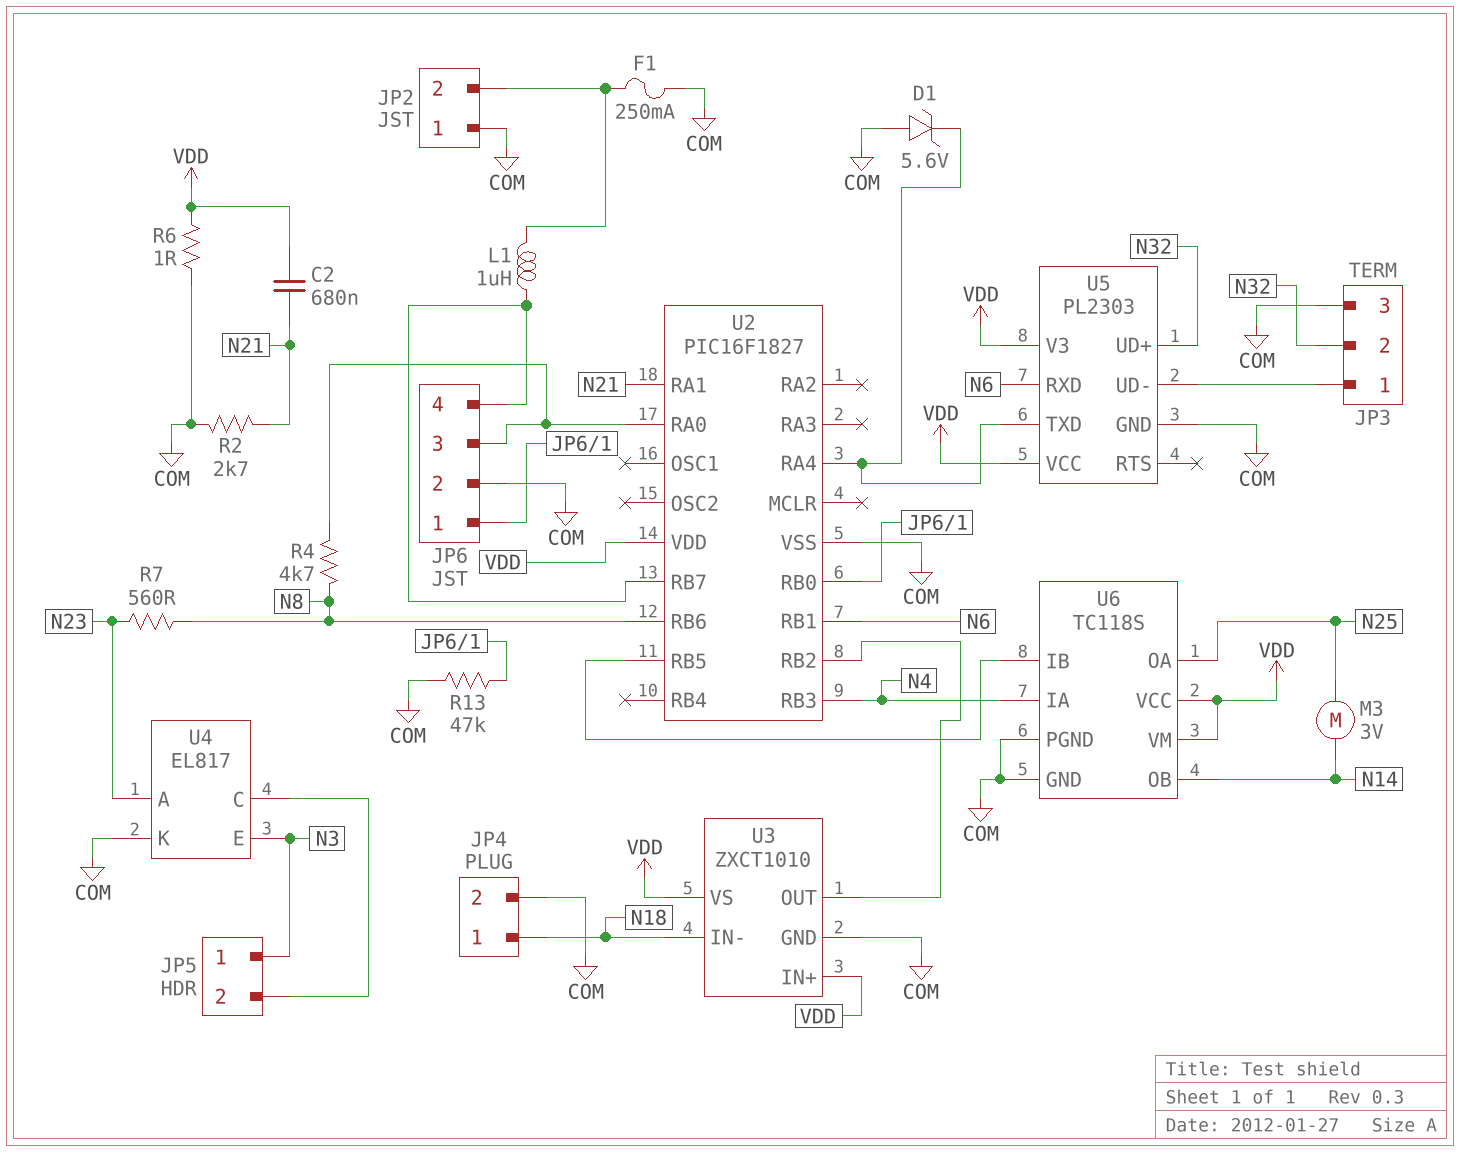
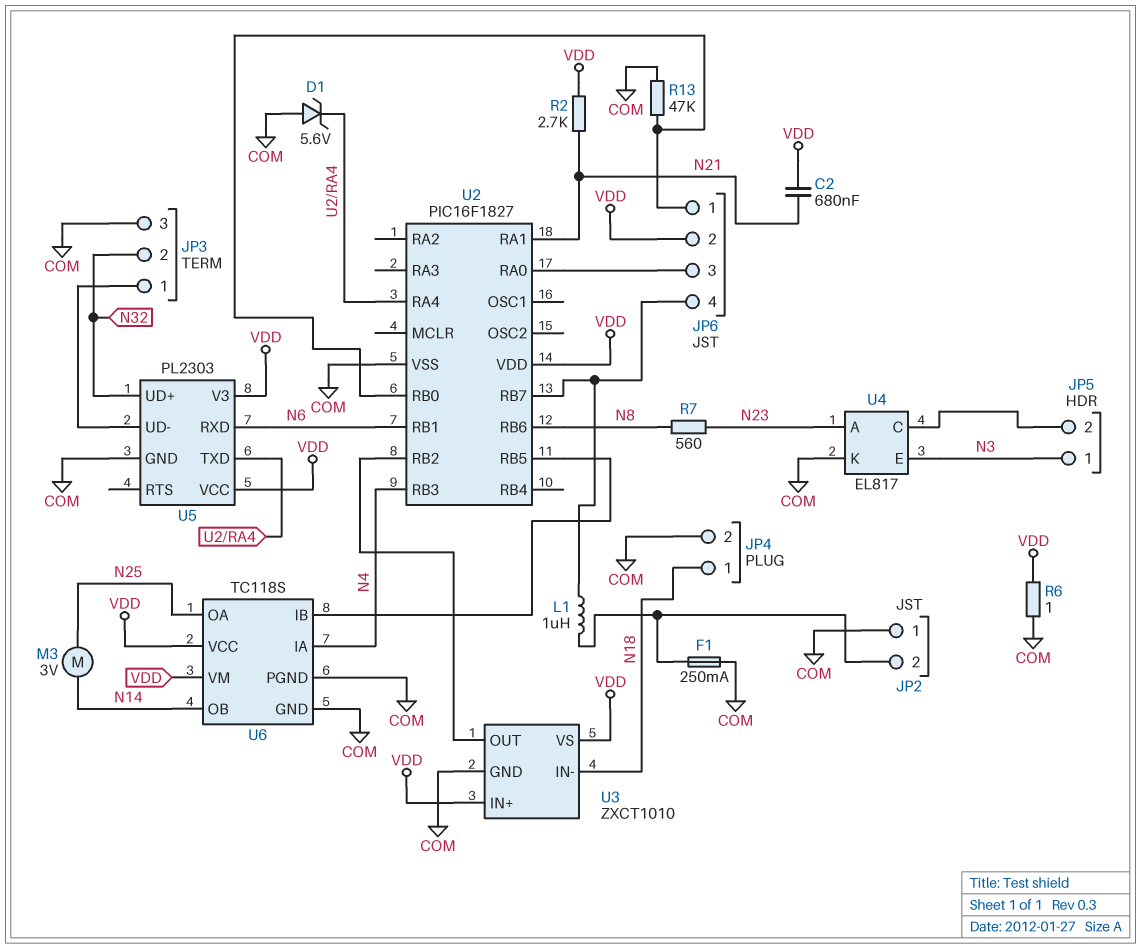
JP6 pin 2: COM -> VDD
R2: 2.7k (COM, N21) -> 2.7k (N21, VDD)
R4: 4.7k (JP6/3, N8) -> none

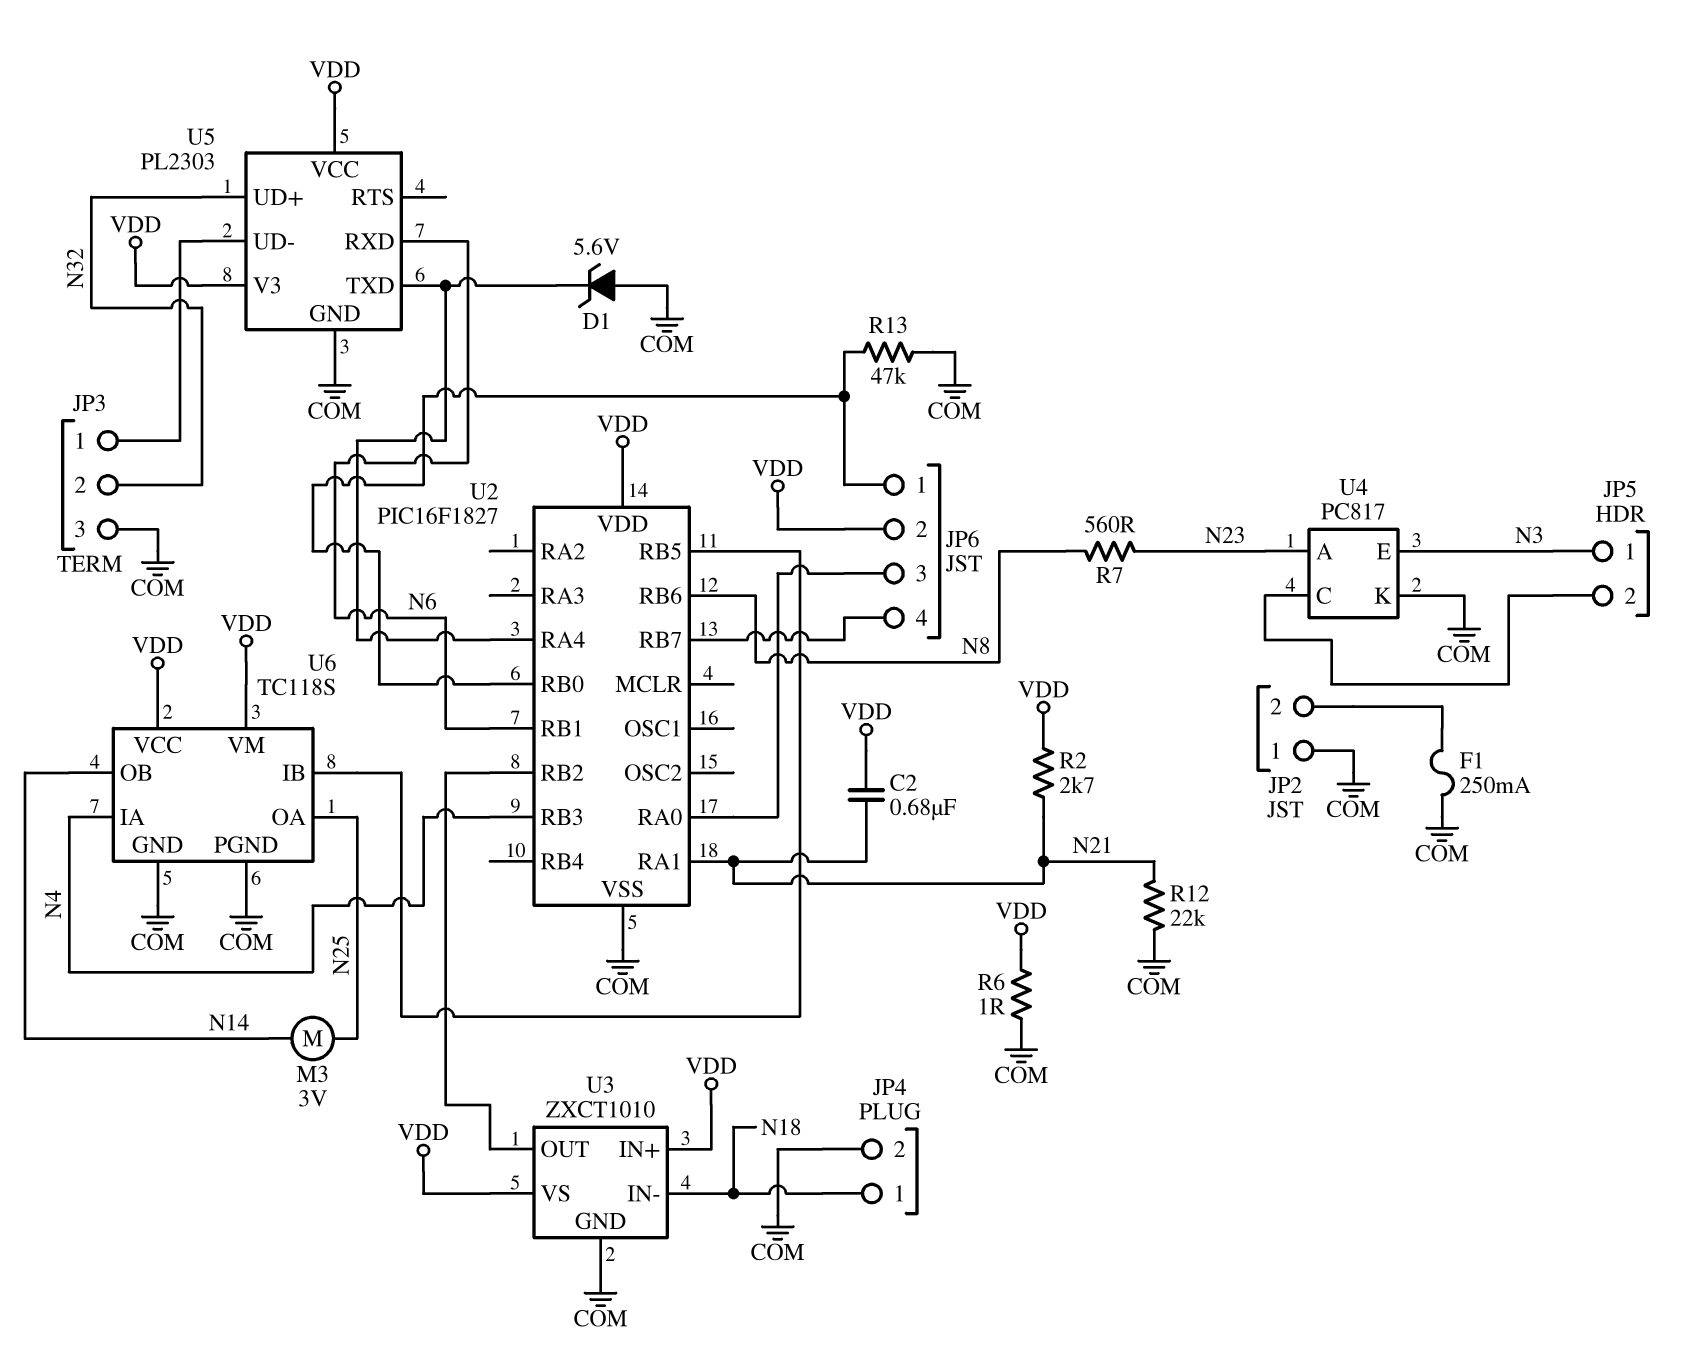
L1: 1uH (JP2/2, JP6/4) -> none
R12: none -> 22k (COM, N21)
U4: EL817 -> PC817

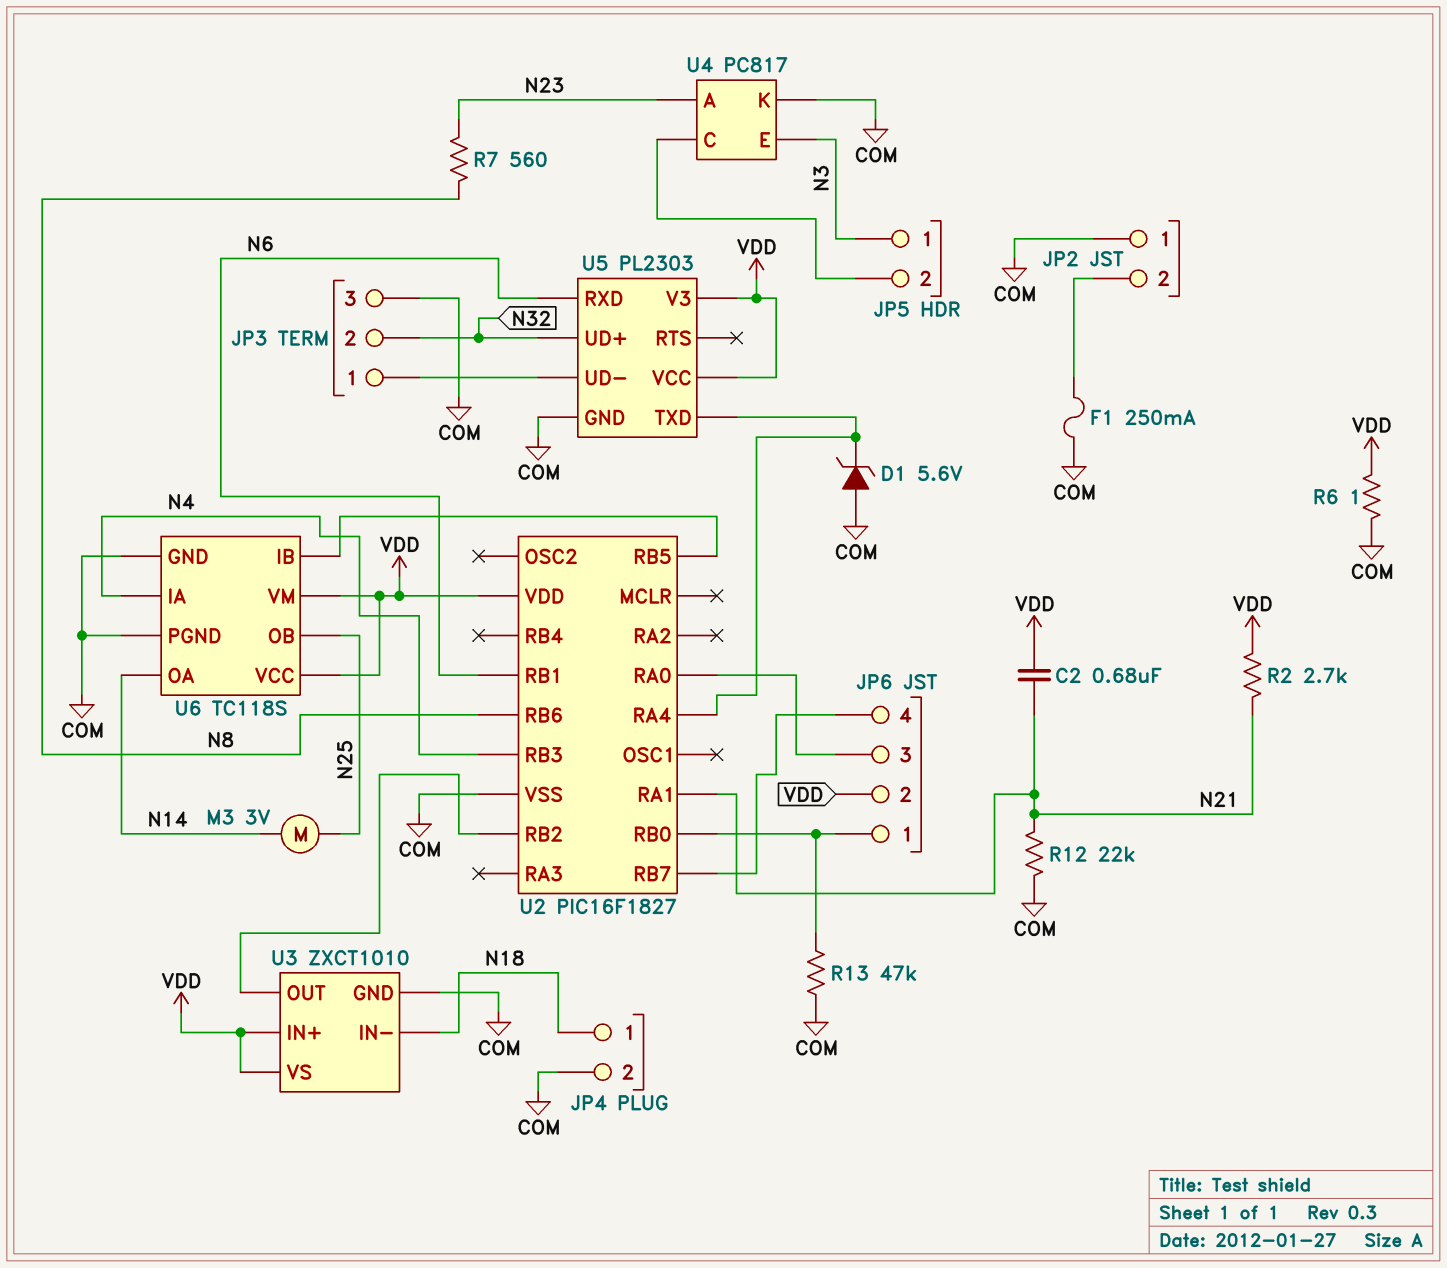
U6 pin OA: N25 -> N14
U6 pin OB: N14 -> N25

